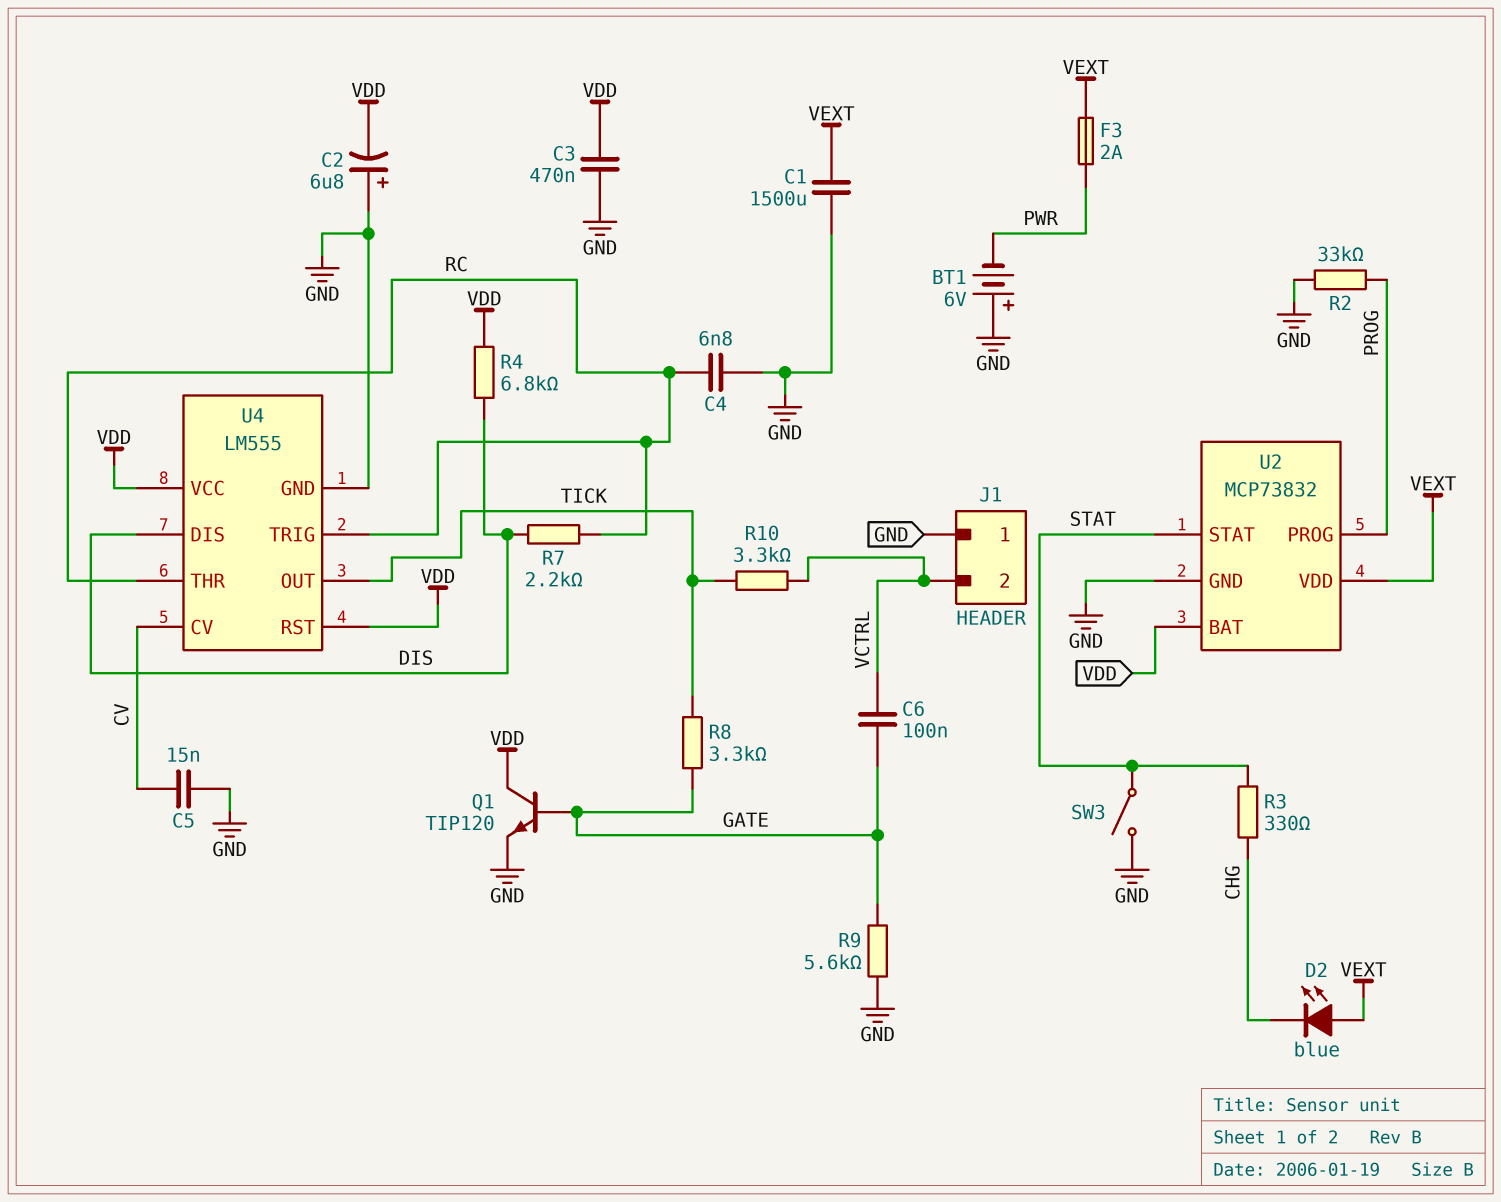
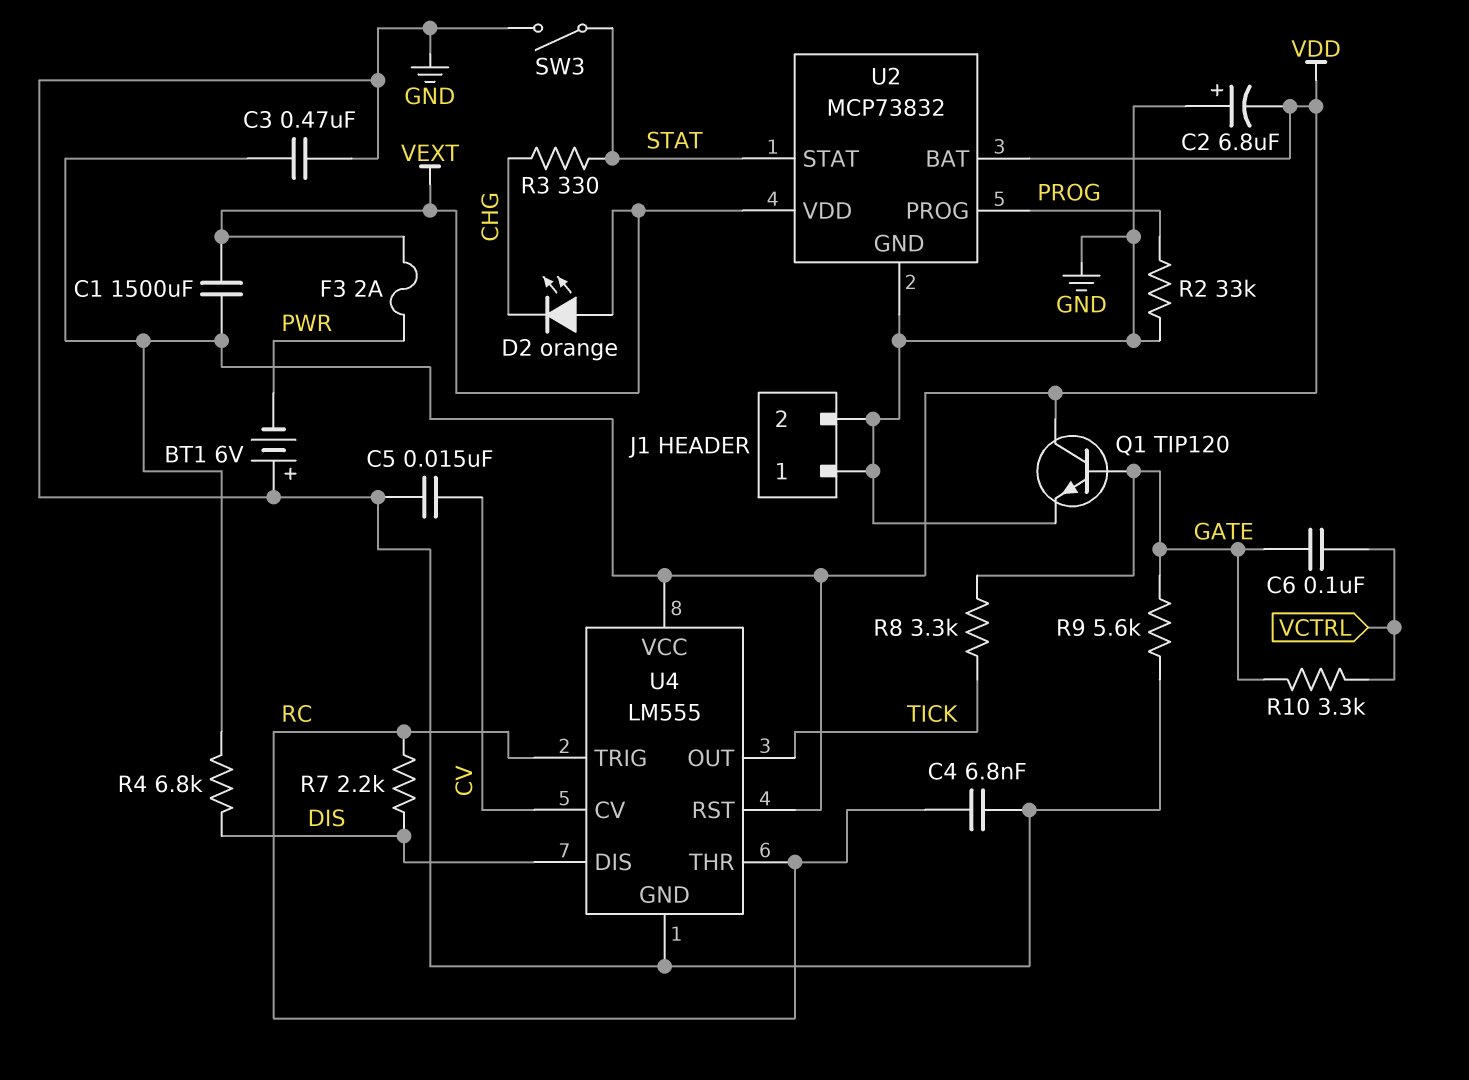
C1: 1500uF (GND, VEXT) -> 1500uF (VDD, VEXT)
D2: LED blue (A VEXT, K CHG) -> LED orange (A VEXT, K CHG)
J1 pin 2: VCTRL -> GND
R10: 3.3k (TICK, VCTRL) -> 3.3k (GATE, VCTRL)

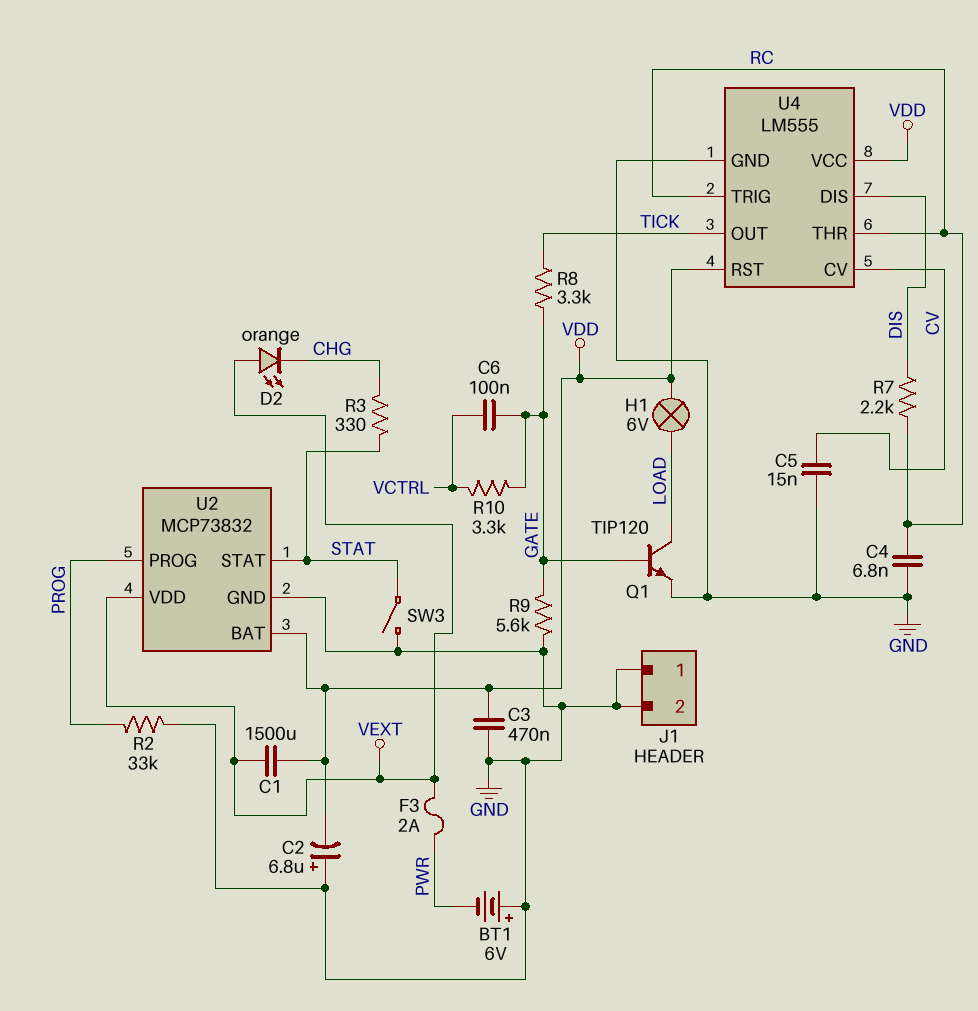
H1: none -> lamp 6V (LOAD, VDD)
Q1: NPN TIP120 (B GATE, C VDD, E GND) -> NPN TIP120 (B GATE, C LOAD, E GND)
R4: 6.8k (DIS, VDD) -> none

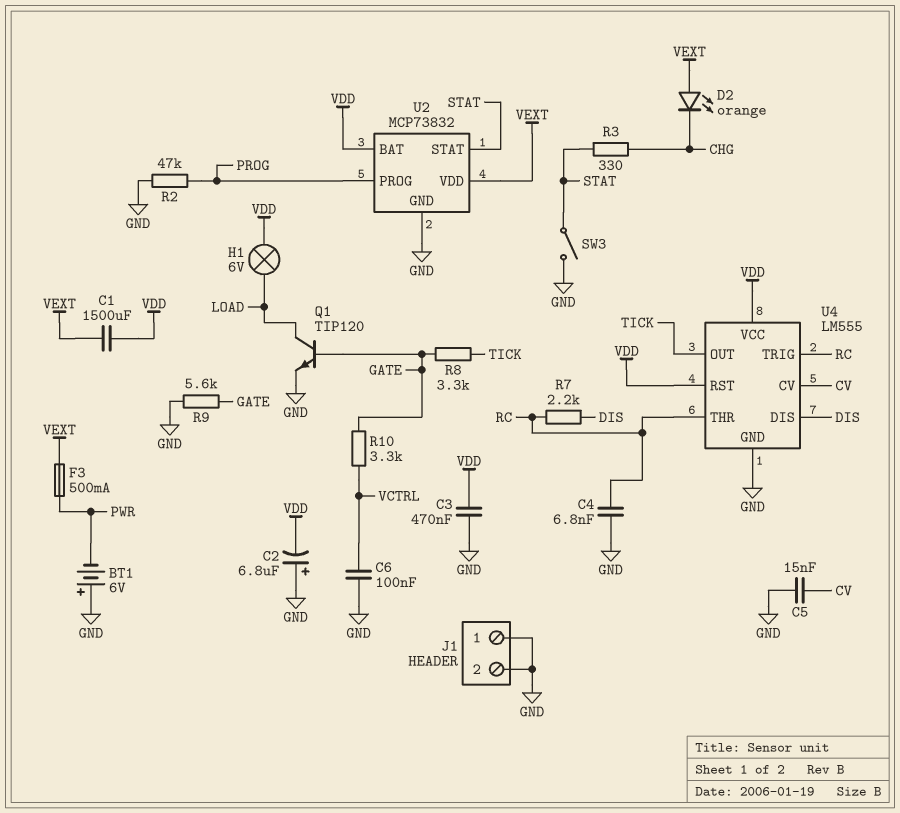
C6: 100nF (GATE, VCTRL) -> 100nF (GND, VCTRL)
F3: 2A (PWR, VEXT) -> 500mA (PWR, VEXT)
R2: 33k (GND, PROG) -> 47k (GND, PROG)

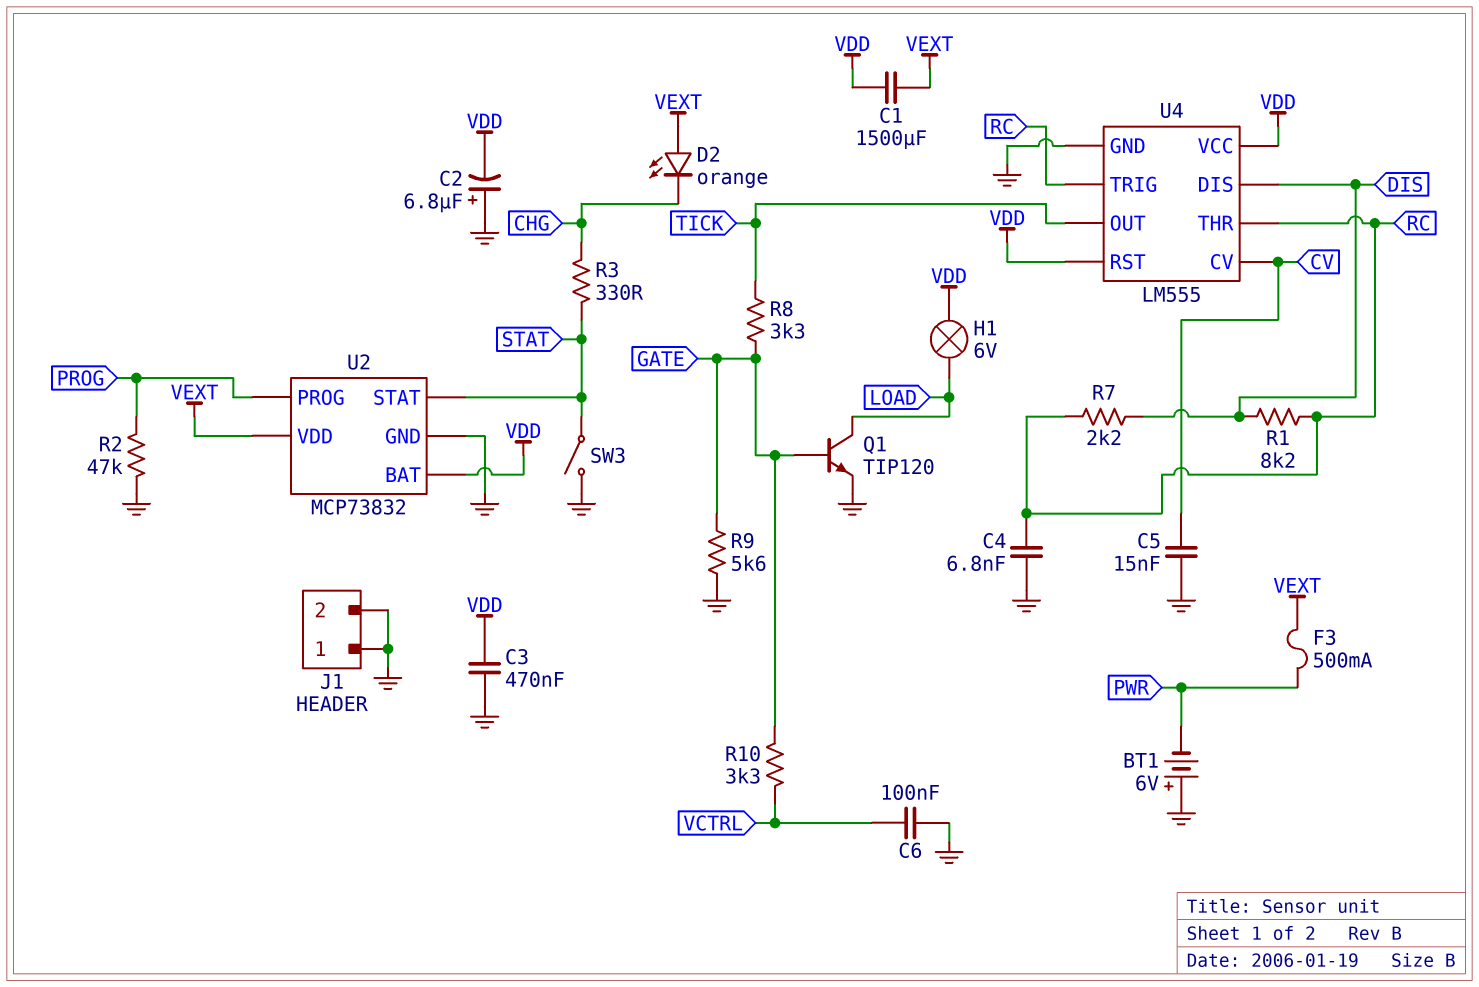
R1: none -> 8.2k (DIS, RC)

